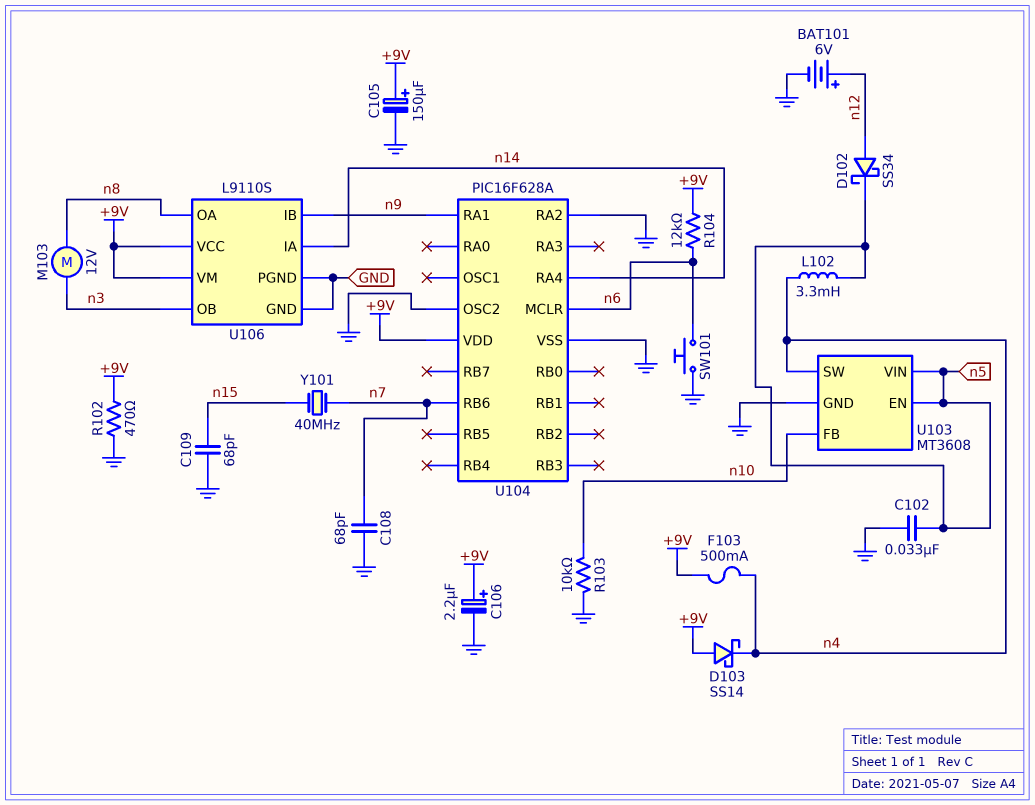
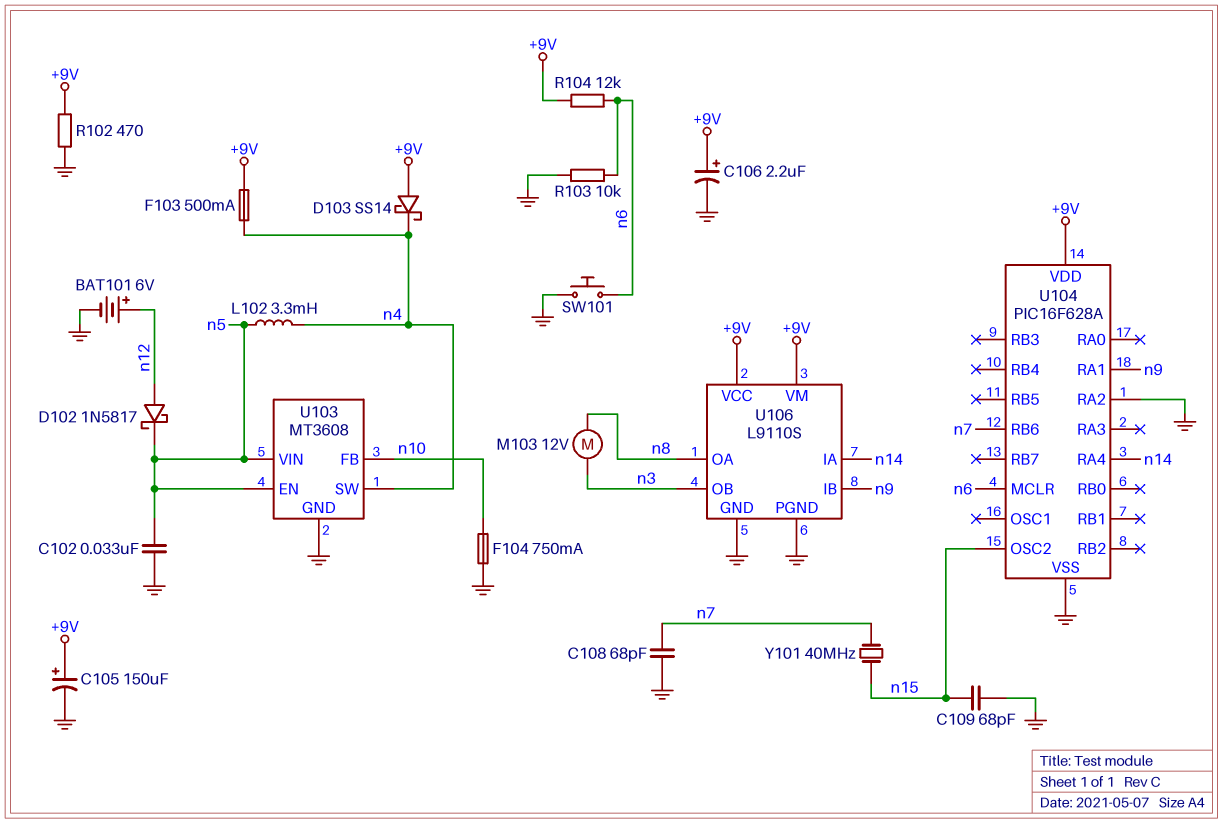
D102: schottky SS34 (A n12, K n5) -> schottky 1N5817 (A n12, K n5)
F104: none -> 750mA (GND, n10)
R103: 10k (GND, n10) -> 10k (GND, n6)
U104 pin OSC2: GND -> n15

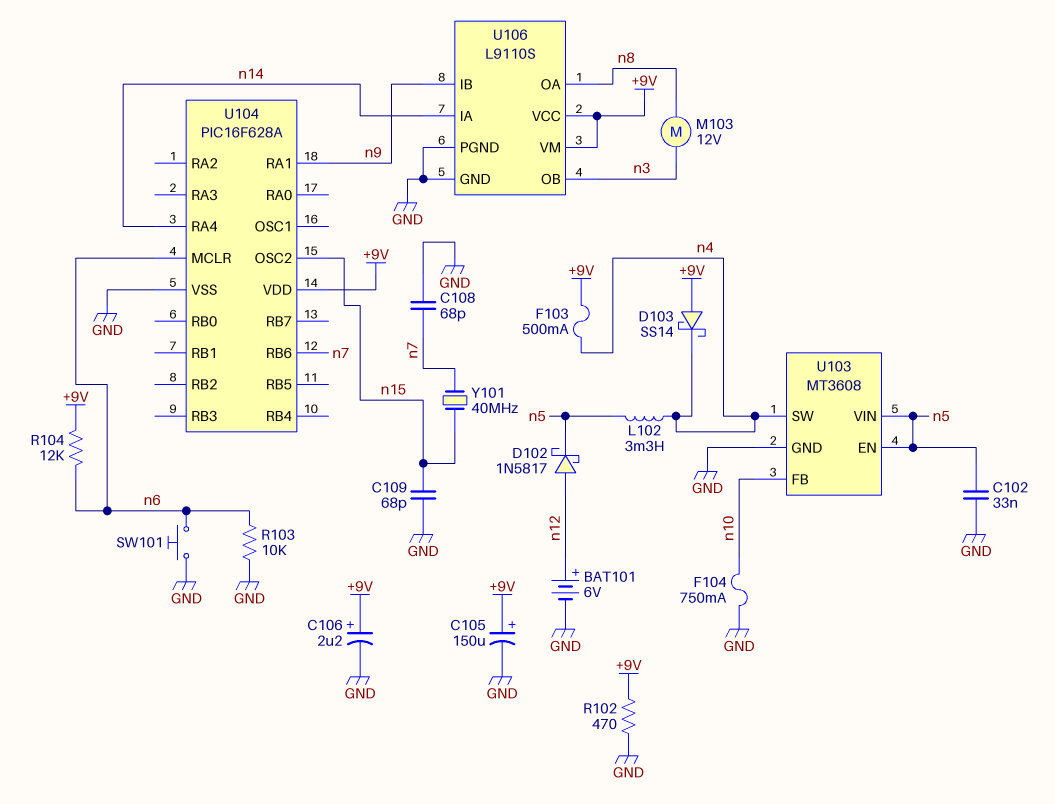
U104 pin RA2: GND -> none

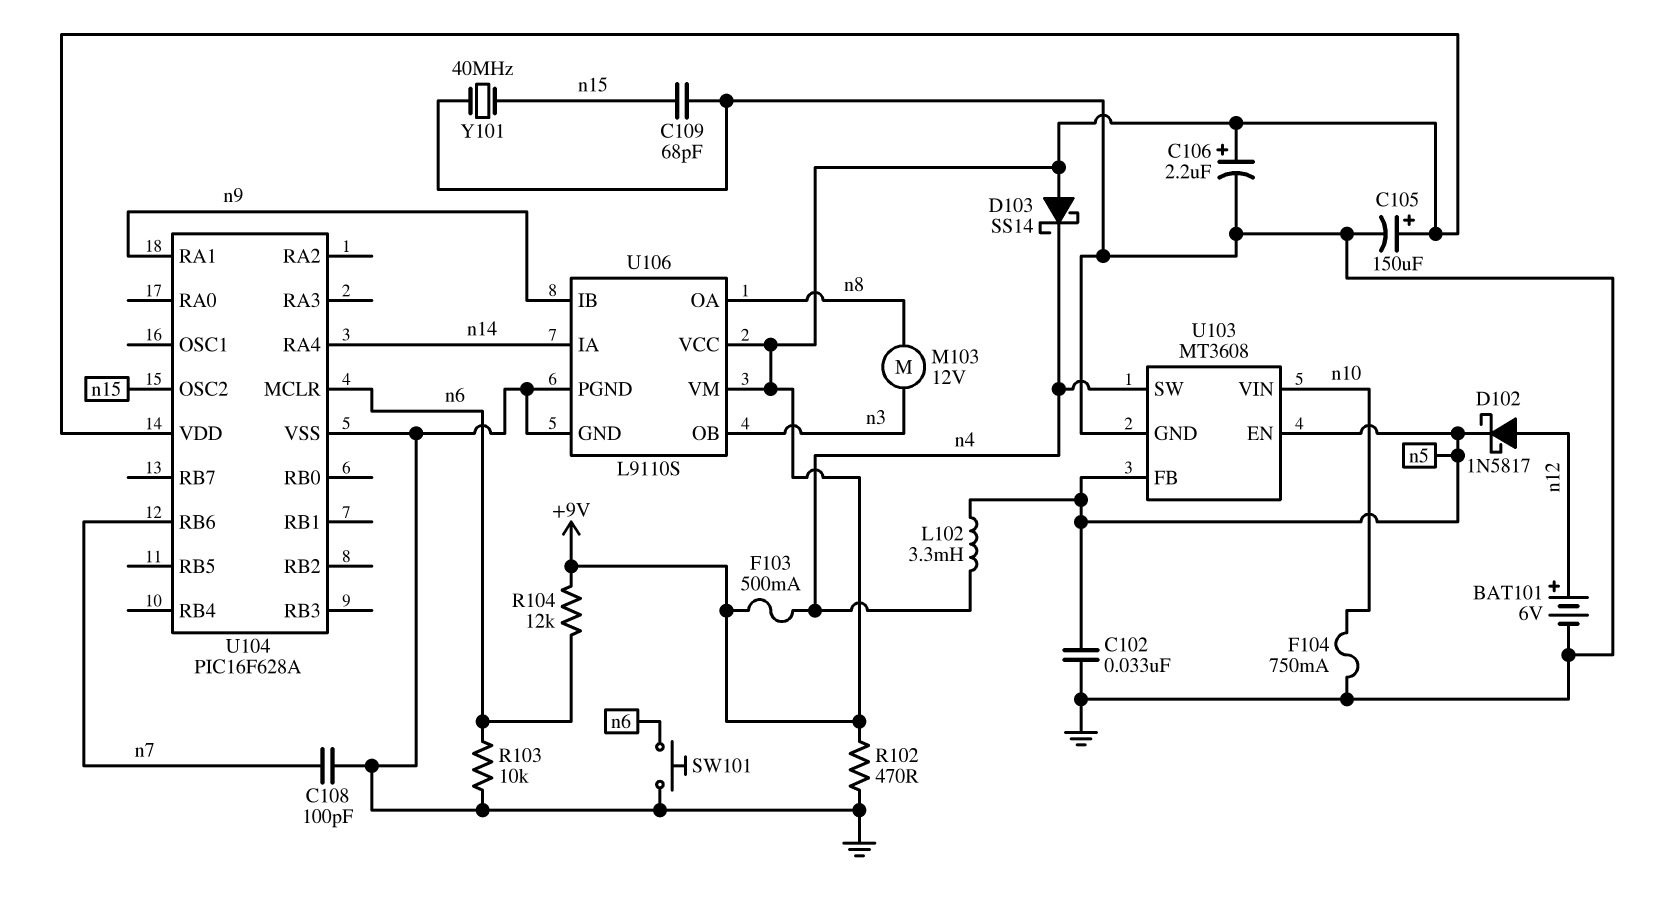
C108: 68pF (GND, n7) -> 100pF (GND, n7)
U103 pin FB: n10 -> n5
U103 pin VIN: n5 -> n10
Y101: 40MHz (n7, n15) -> 40MHz (GND, n15)

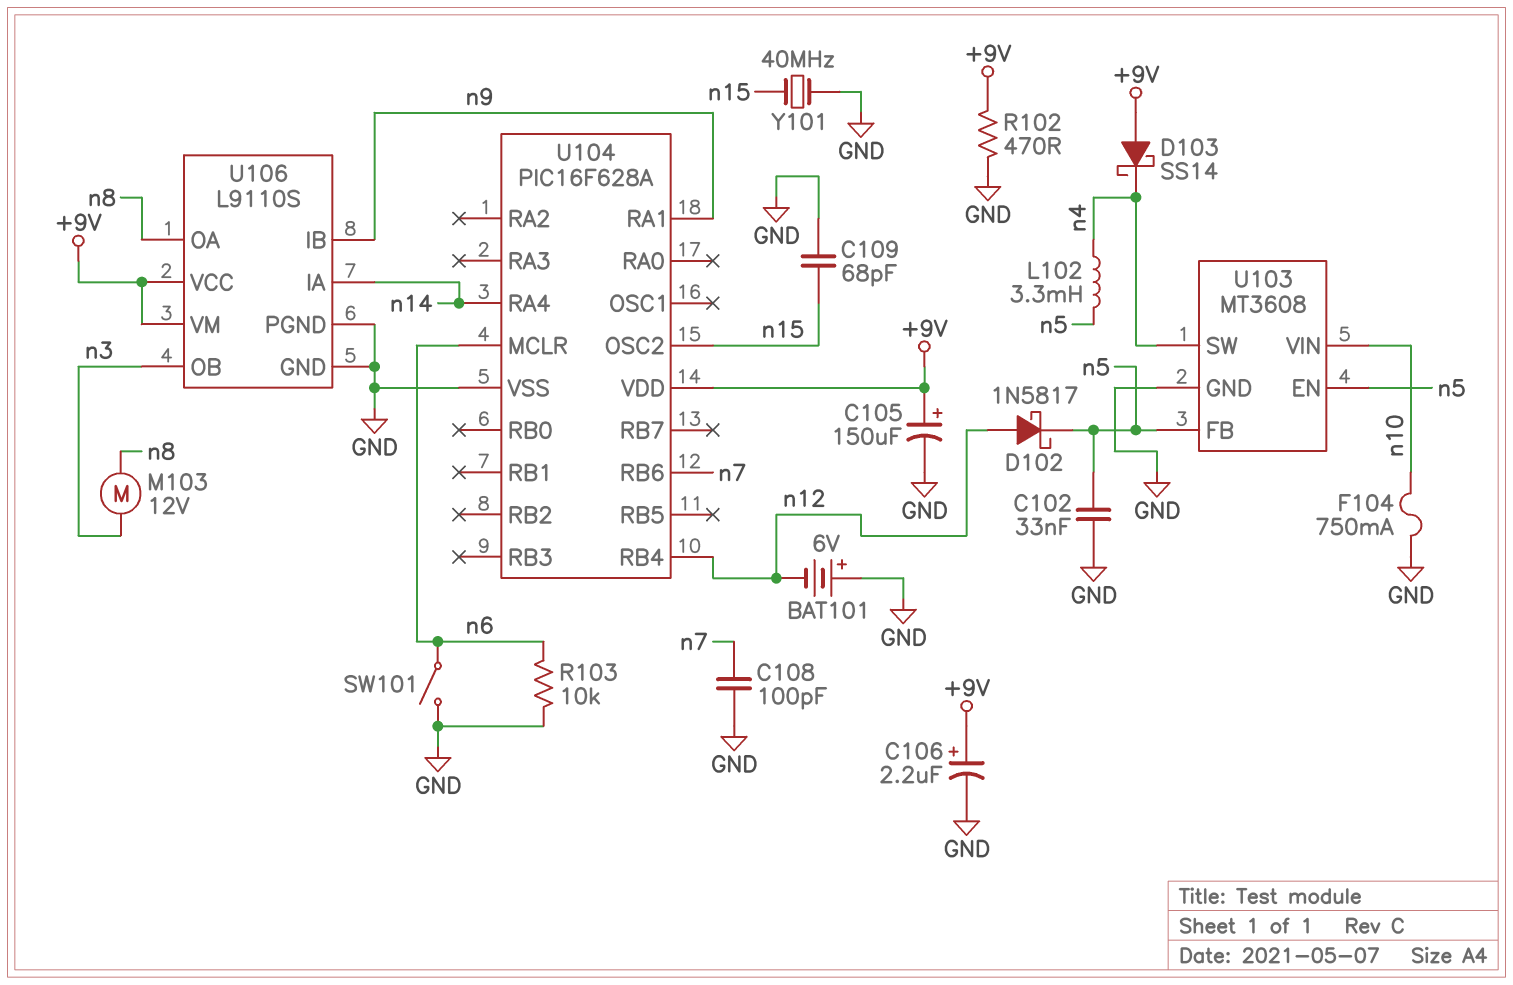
BAT101: 6V (plus n12, minus GND) -> 6V (plus GND, minus n12)
F103: 500mA (+9V, n4) -> none
R104: 12k (+9V, n6) -> none
SW101: button (GND, n6) -> switch (GND, n6)
U104 pin RB4: none -> n12

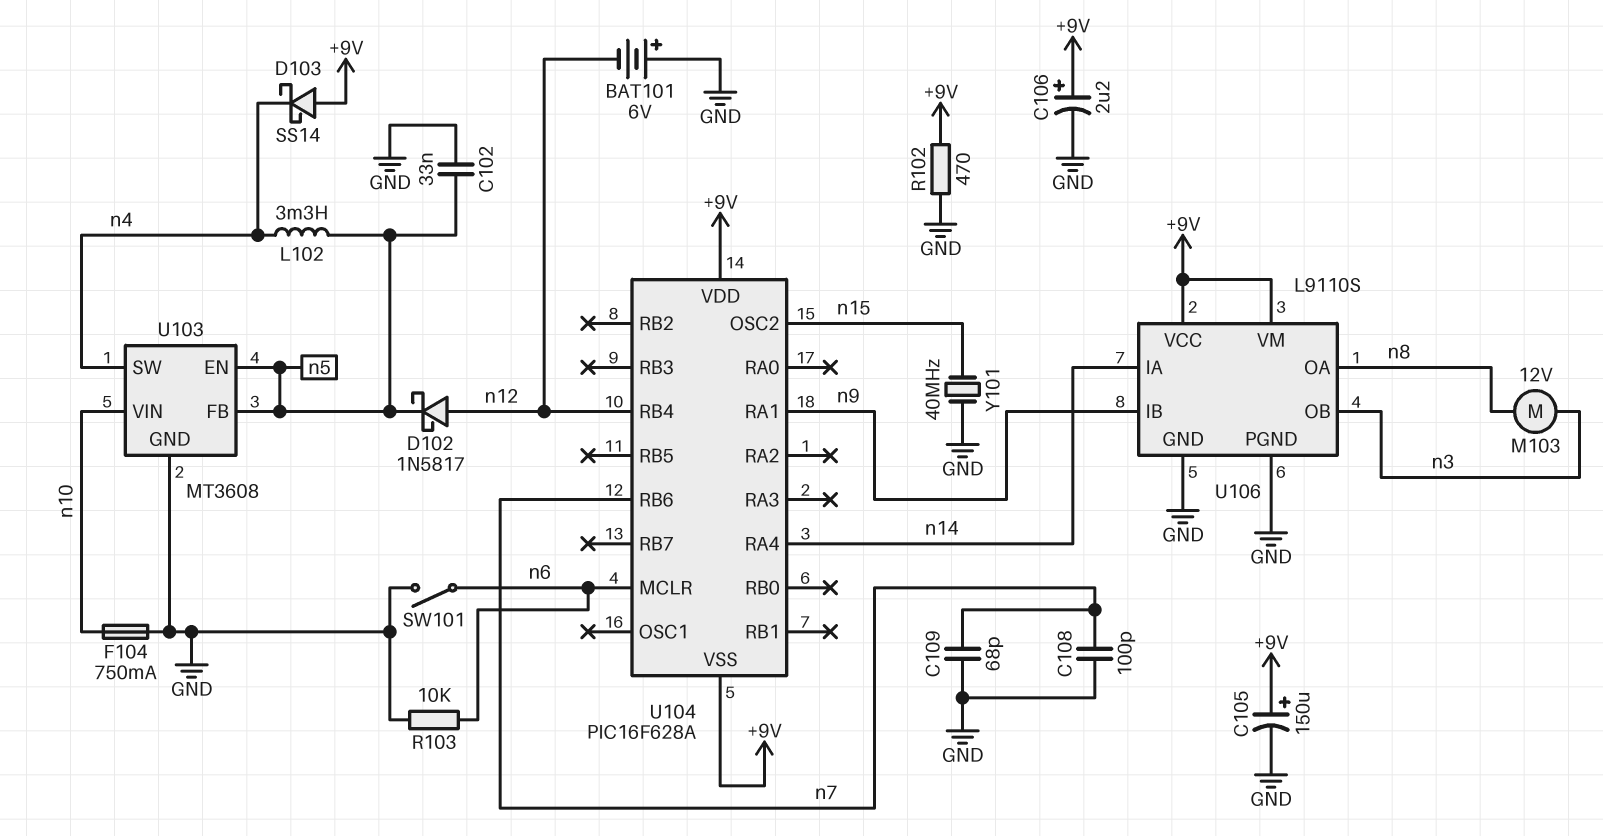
C109: 68pF (GND, n15) -> 68pF (GND, n7)
U104 pin VSS: GND -> +9V

